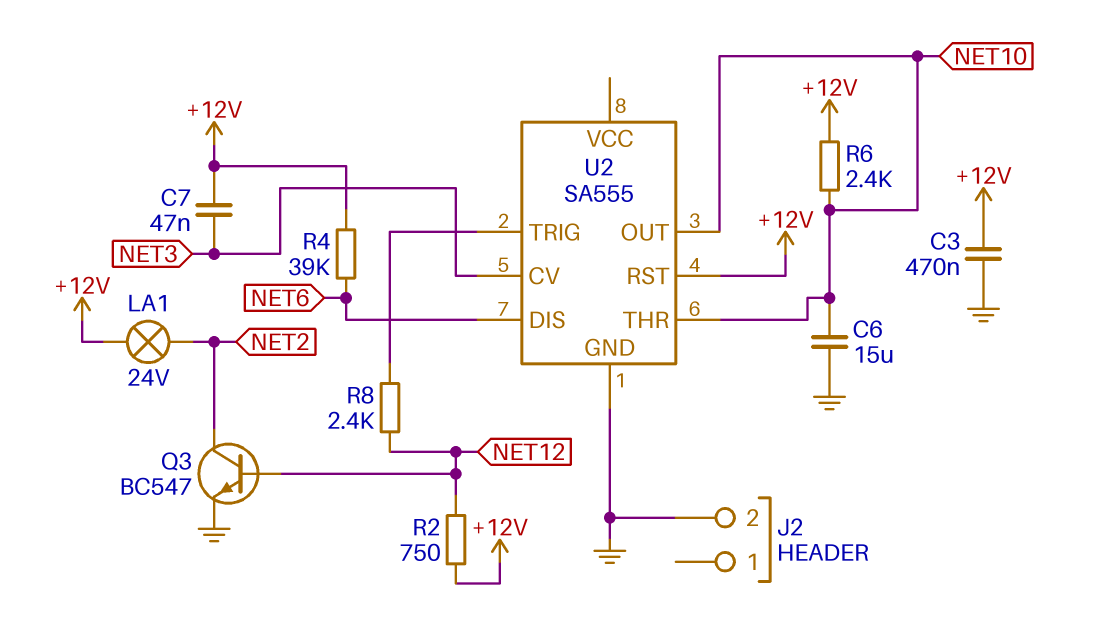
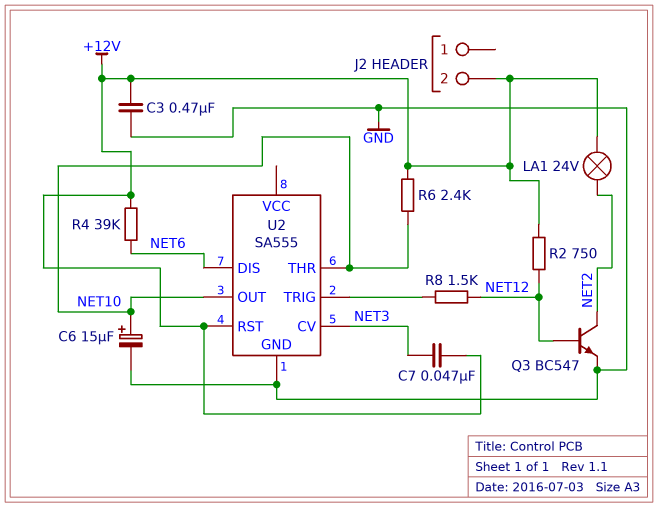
C6: 15uF (GND, NET10) -> 15uF (plus NET10, minus GND)
J2 pin 2: GND -> +12V
R8: 2.4k (NET12, U2/TRIG) -> 1.5k (NET12, U2/TRIG)

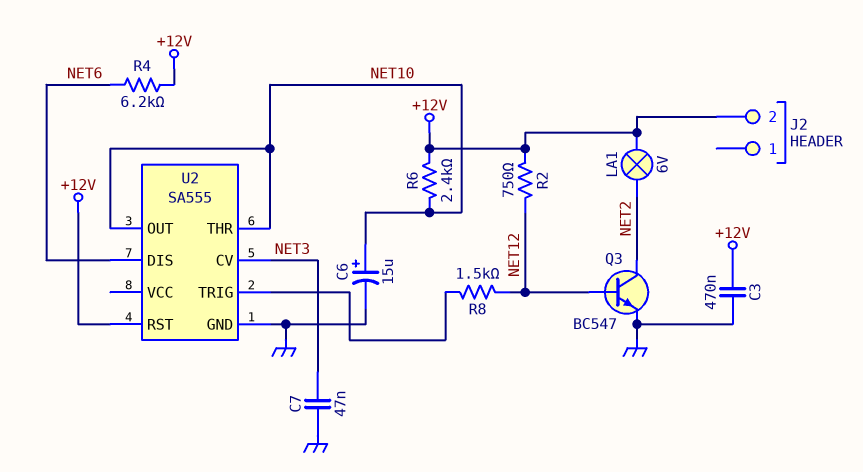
C7: 47nF (+12V, NET3) -> 47nF (GND, NET3)
LA1: lamp 24V (+12V, NET2) -> lamp 6V (+12V, NET2)
R4: 39k (+12V, NET6) -> 6.2k (+12V, NET6)

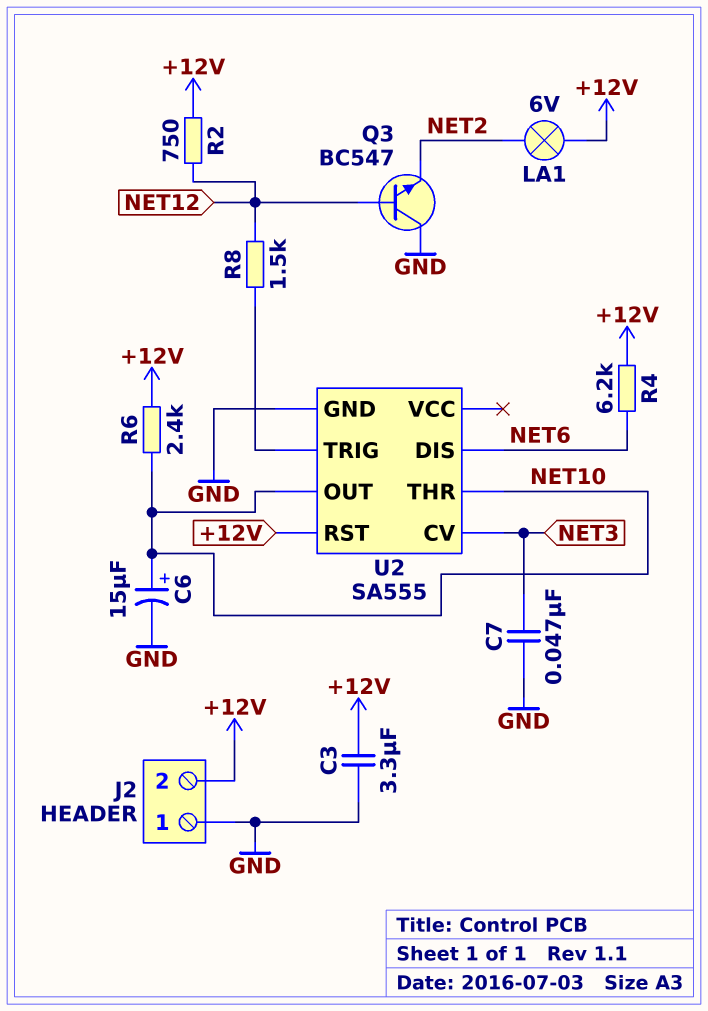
C3: 470nF (+12V, GND) -> 3.3uF (+12V, GND)
J2 pin 1: none -> GND
Q3: NPN BC547 (B NET12, C NET2, E GND) -> NPN BC547 (B NET12, C GND, E NET2)

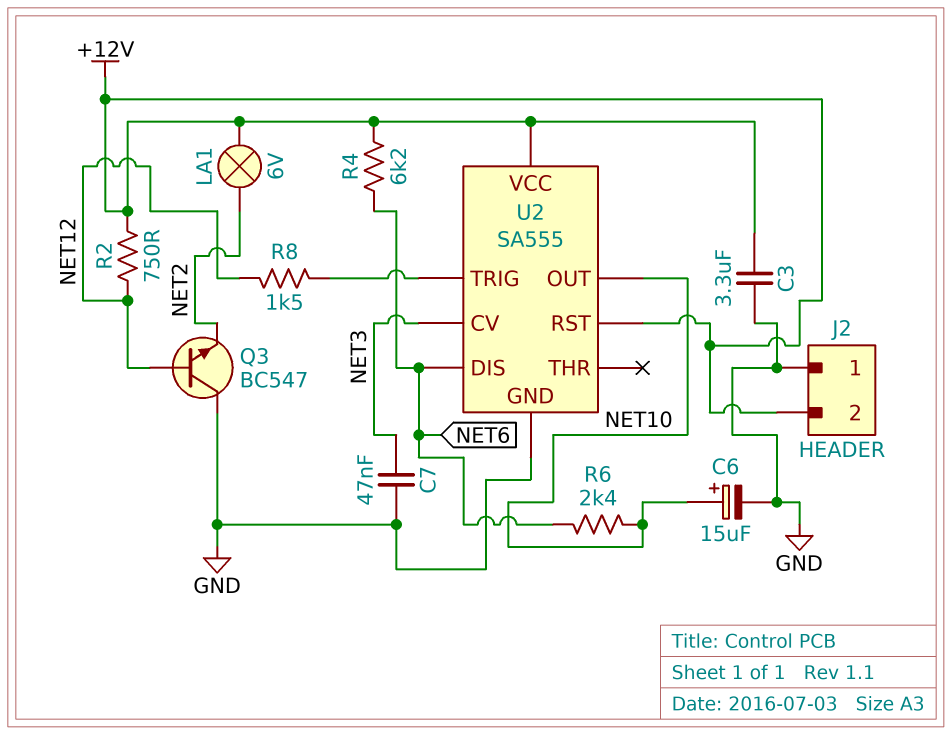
R6: 2.4k (+12V, NET10) -> 2.4k (NET6, NET10)
U2 pin THR: NET10 -> none
U2 pin VCC: none -> +12V

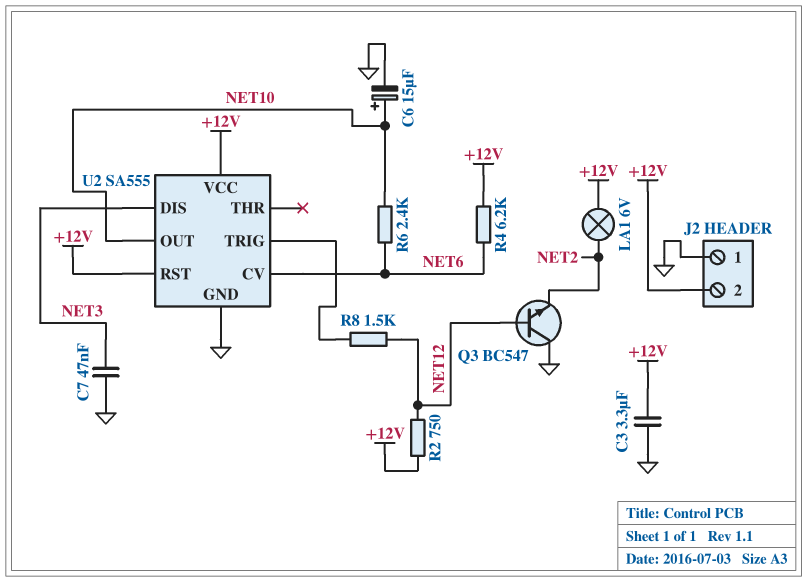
U2 pin CV: NET3 -> NET6
U2 pin DIS: NET6 -> NET3

